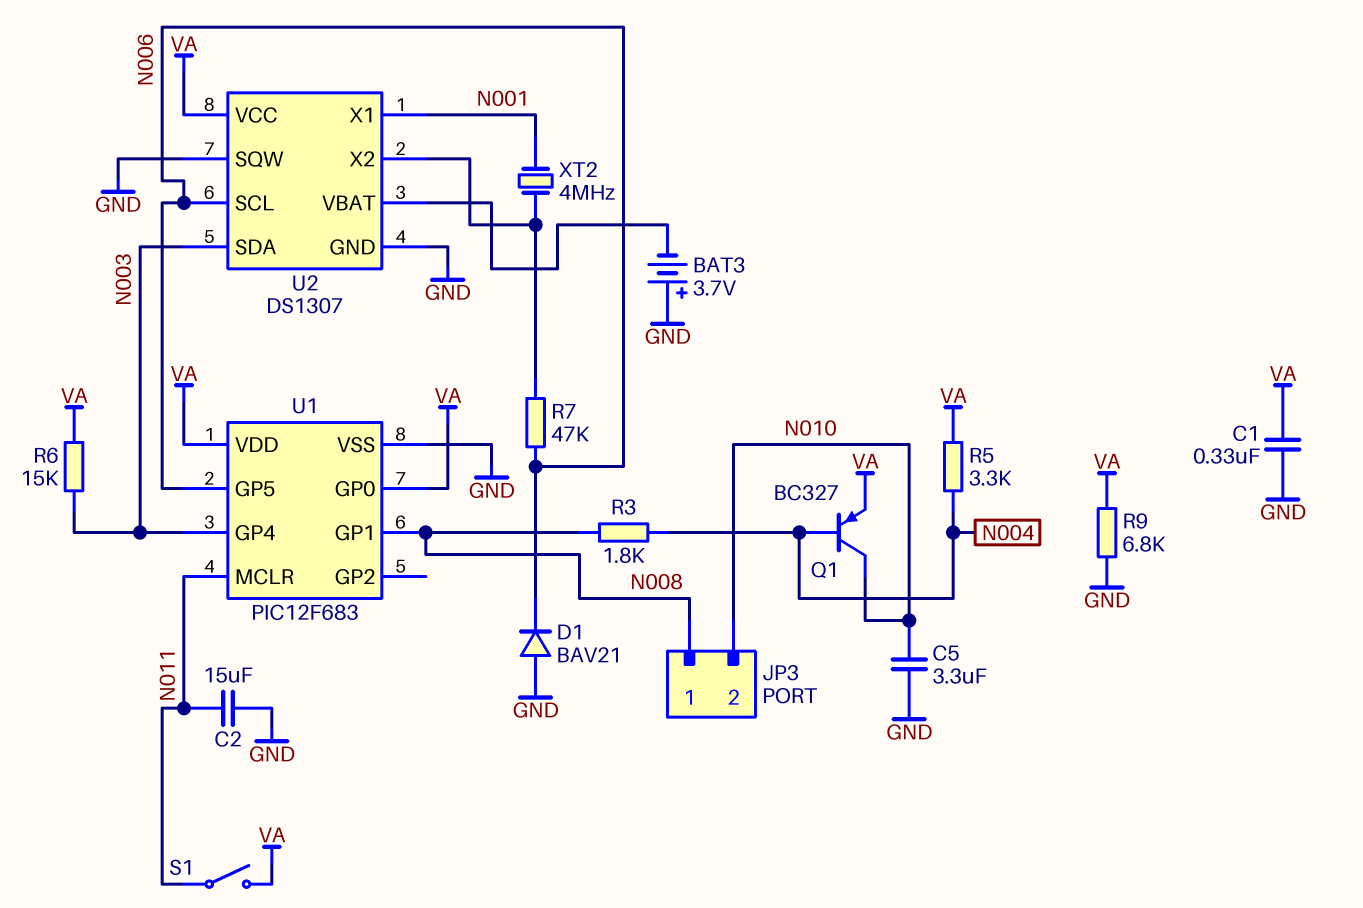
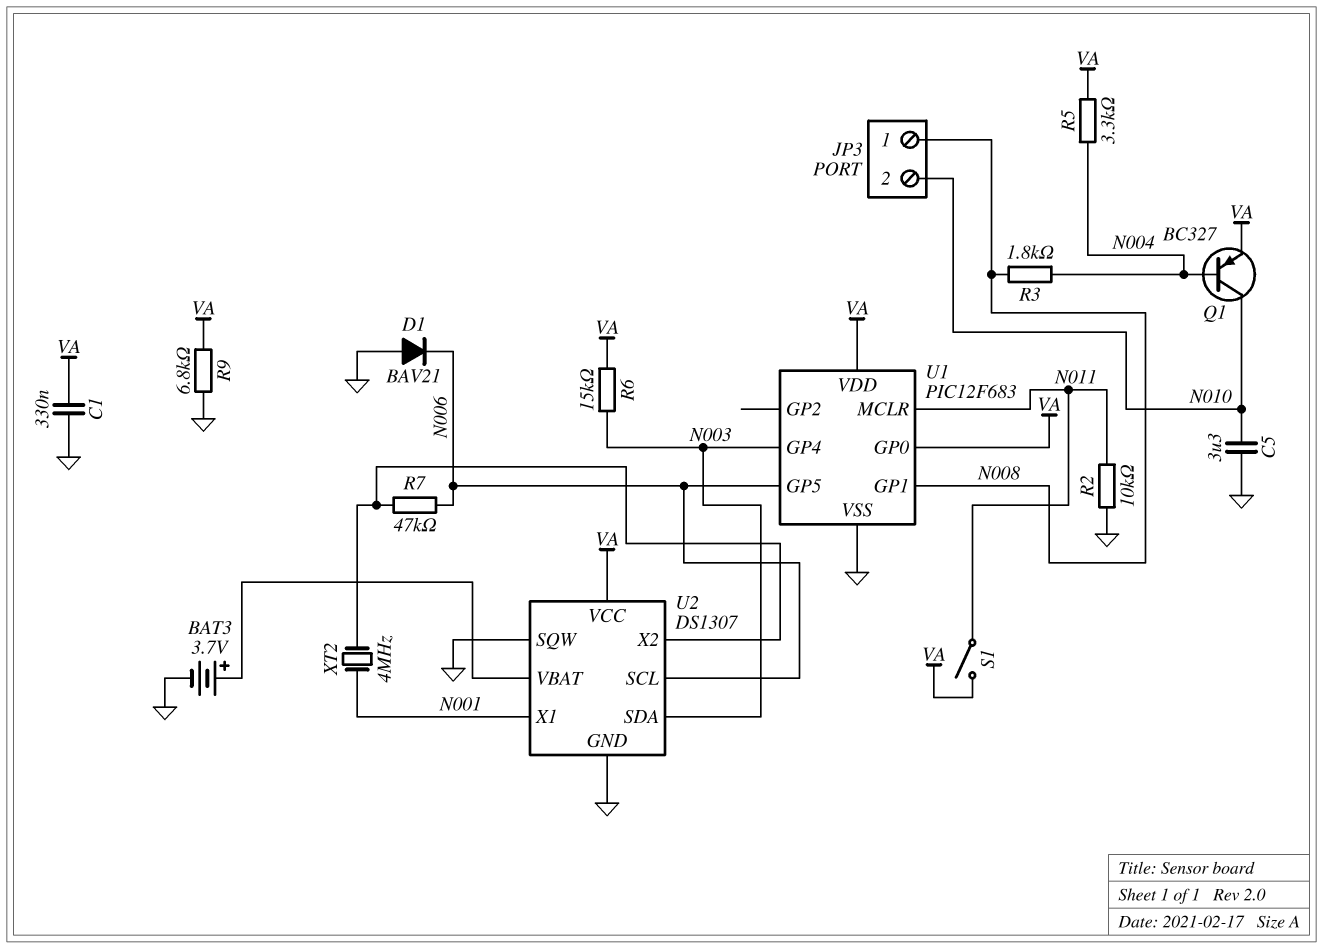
BAT3: 3.7V (plus GND, minus U2/VBAT) -> 3.7V (plus U2/VBAT, minus GND)
C2: 15uF (GND, N011) -> none
R2: none -> 10k (GND, N011)

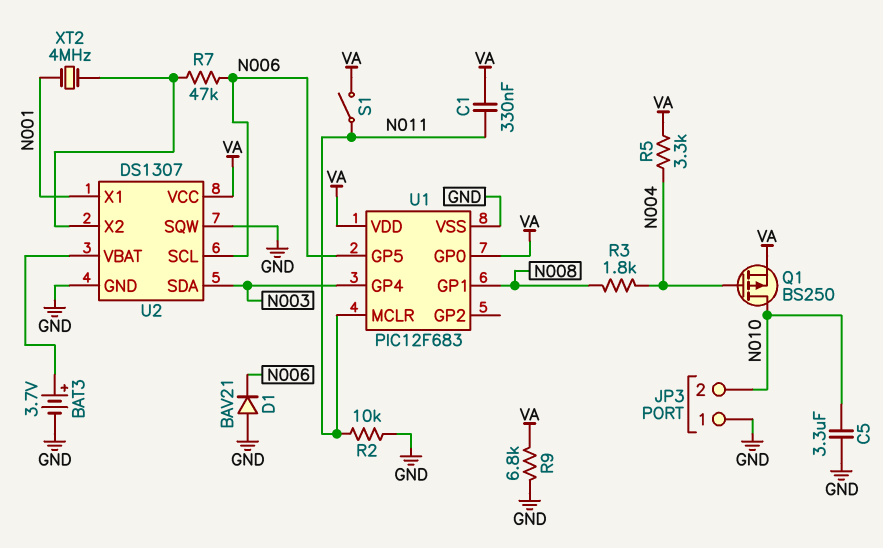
C1: 330nF (GND, VA) -> 330nF (N011, VA)
JP3 pin 1: N008 -> GND
Q1: PNP BC327 (B N004, C N010, E VA) -> PMOS BS250 (G N004, D N010, S VA)
R6: 15k (N003, VA) -> none

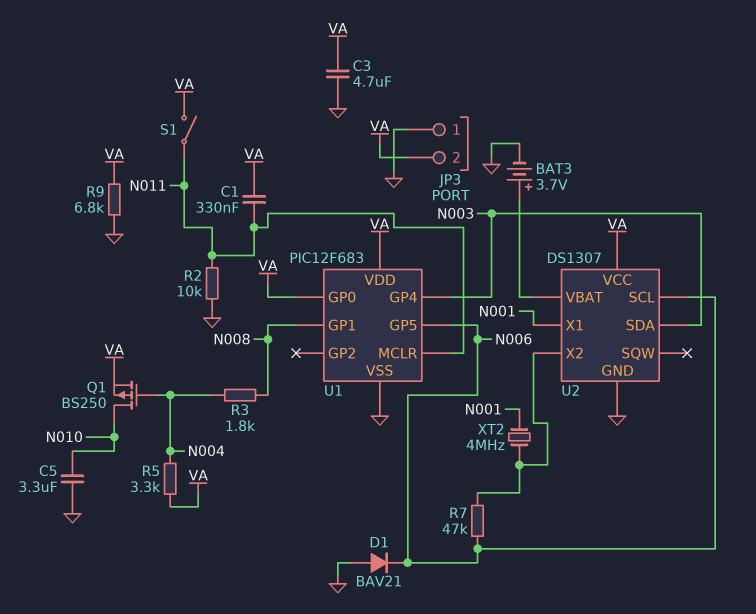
C3: none -> 4.7uF (GND, VA)
JP3 pin 2: N010 -> VA
U2 pin SQW: GND -> none

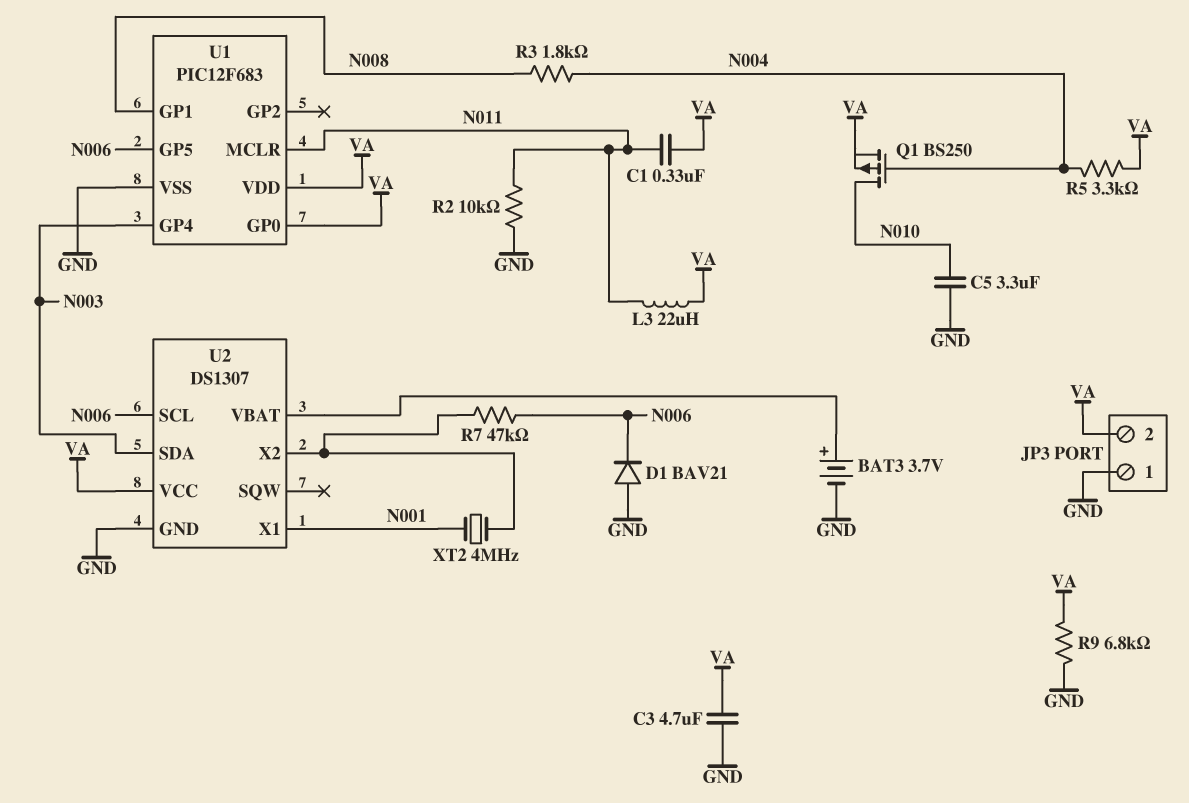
L3: none -> 22uH (N011, VA)
S1: switch (N011, VA) -> none

